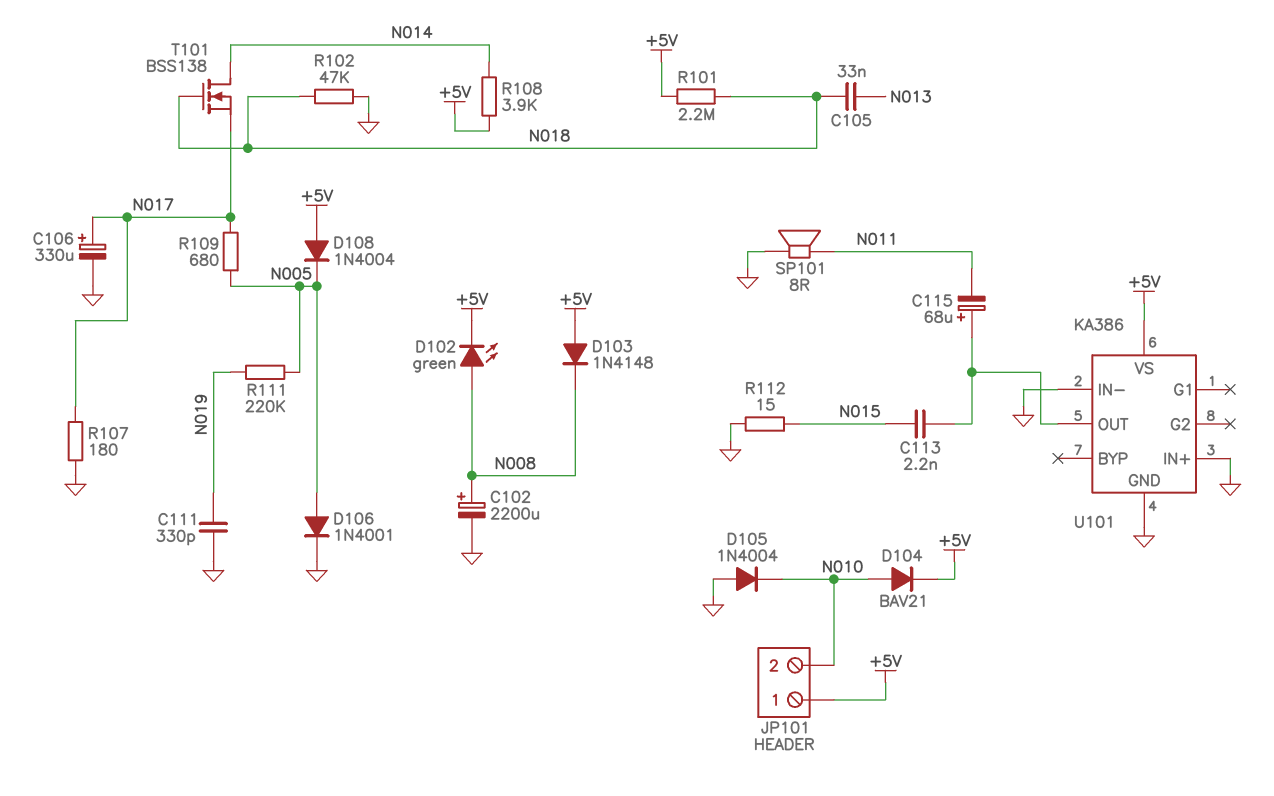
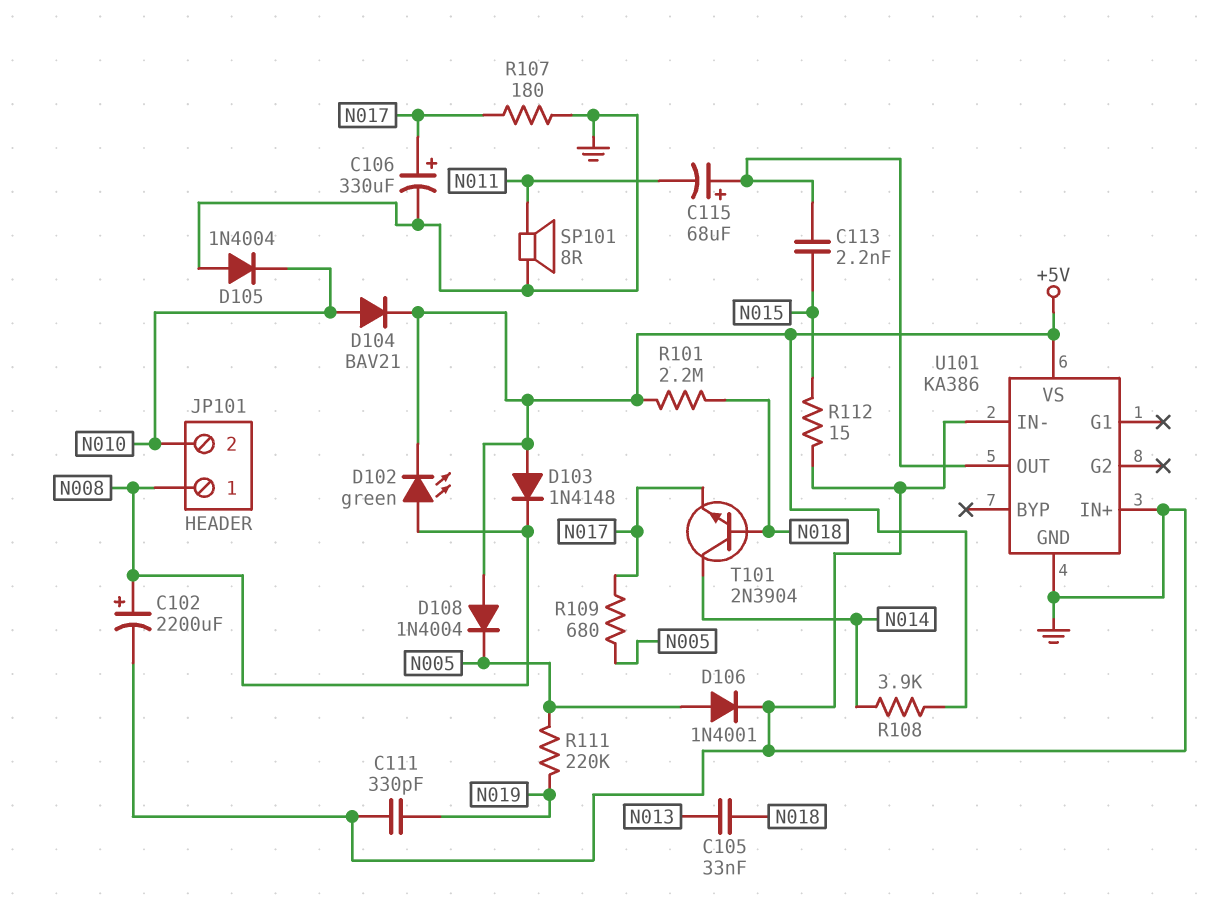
JP101 pin 1: +5V -> N008
R102: 47k (GND, N018) -> none
T101: NMOS BSS138 (G N018, D N014, S N017) -> NPN 2N3904 (B N018, C N014, E N017)

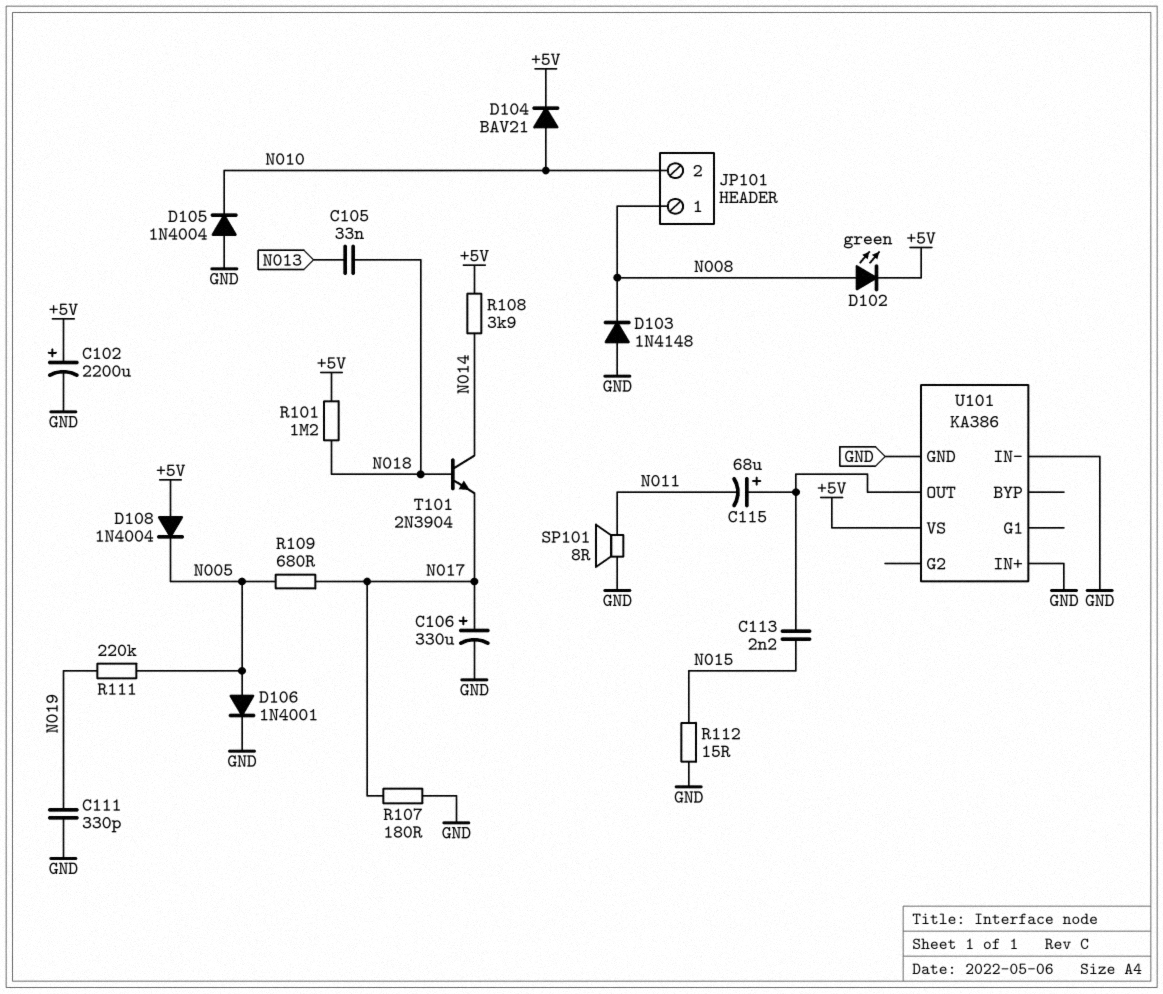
C102: 2200uF (plus N008, minus GND) -> 2200uF (plus +5V, minus GND)
D103: diode 1N4148 (A +5V, K N008) -> diode 1N4148 (A GND, K N008)
R101: 2.2M (+5V, N018) -> 1.2M (+5V, N018)

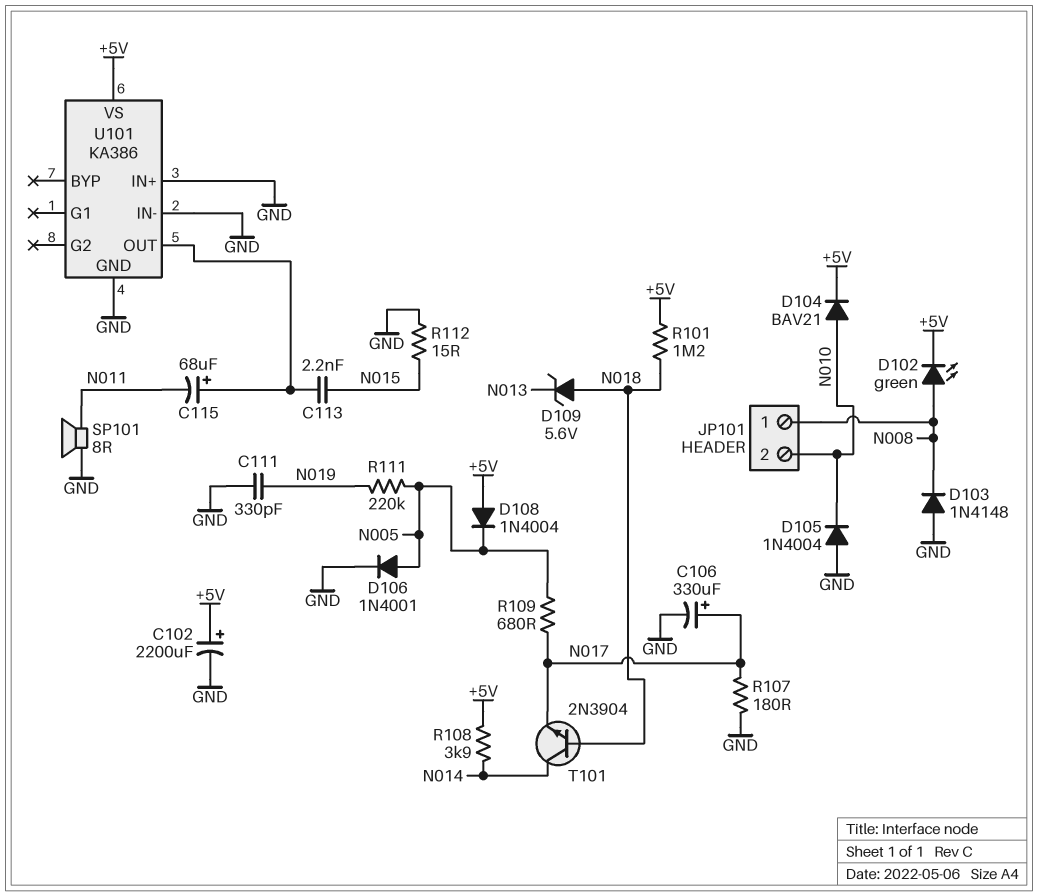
C105: 33nF (N013, N018) -> none
D109: none -> zener 5.6V (A N018, K N013)

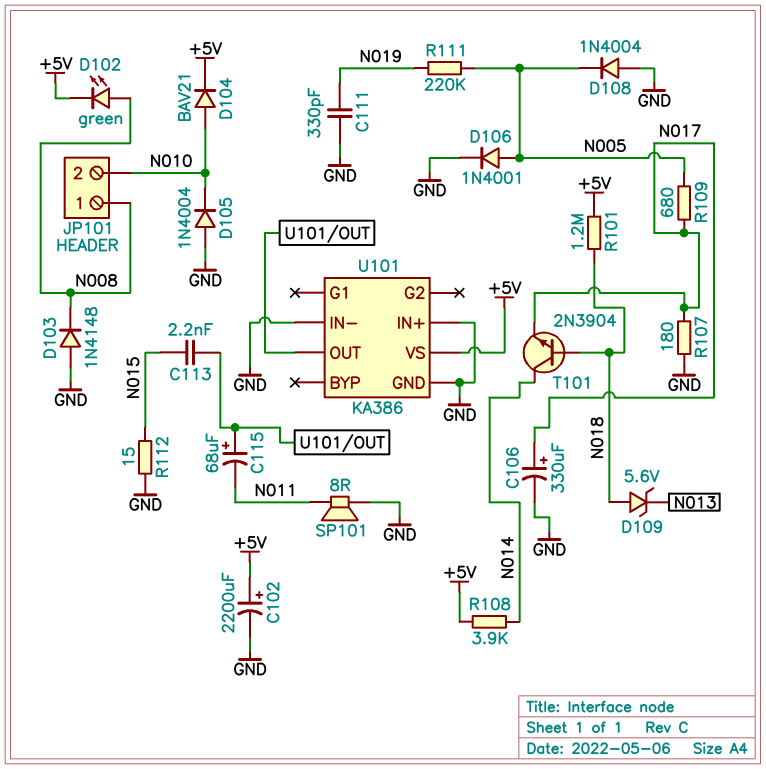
D108: diode 1N4004 (A +5V, K N005) -> diode 1N4004 (A GND, K N005)

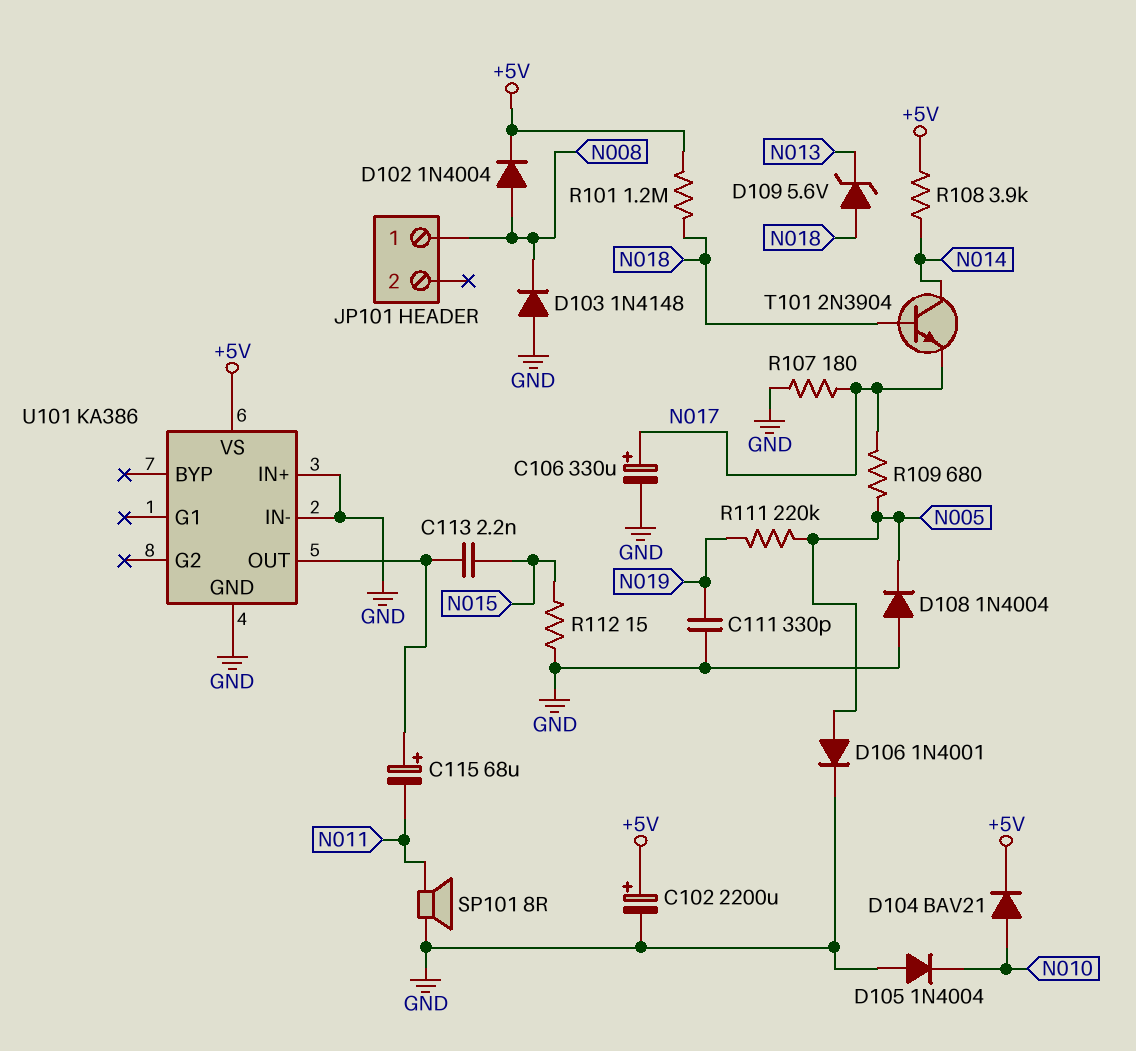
D102: LED green (A N008, K +5V) -> diode 1N4004 (A N008, K +5V)
JP101 pin 2: N010 -> none

